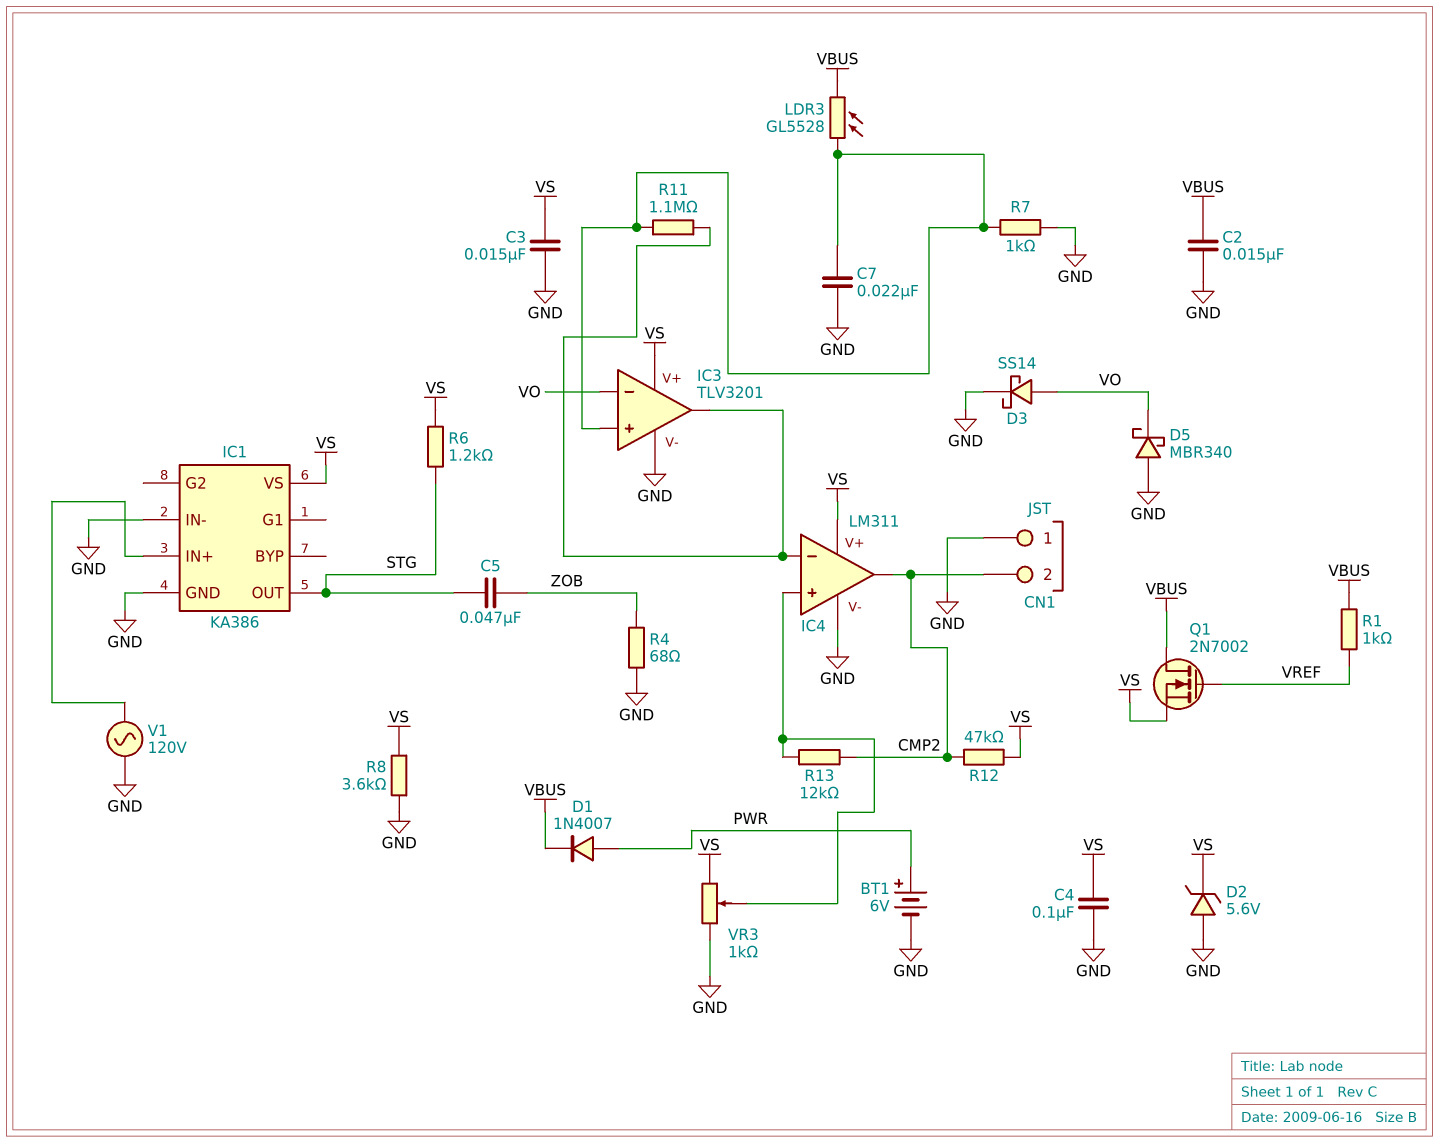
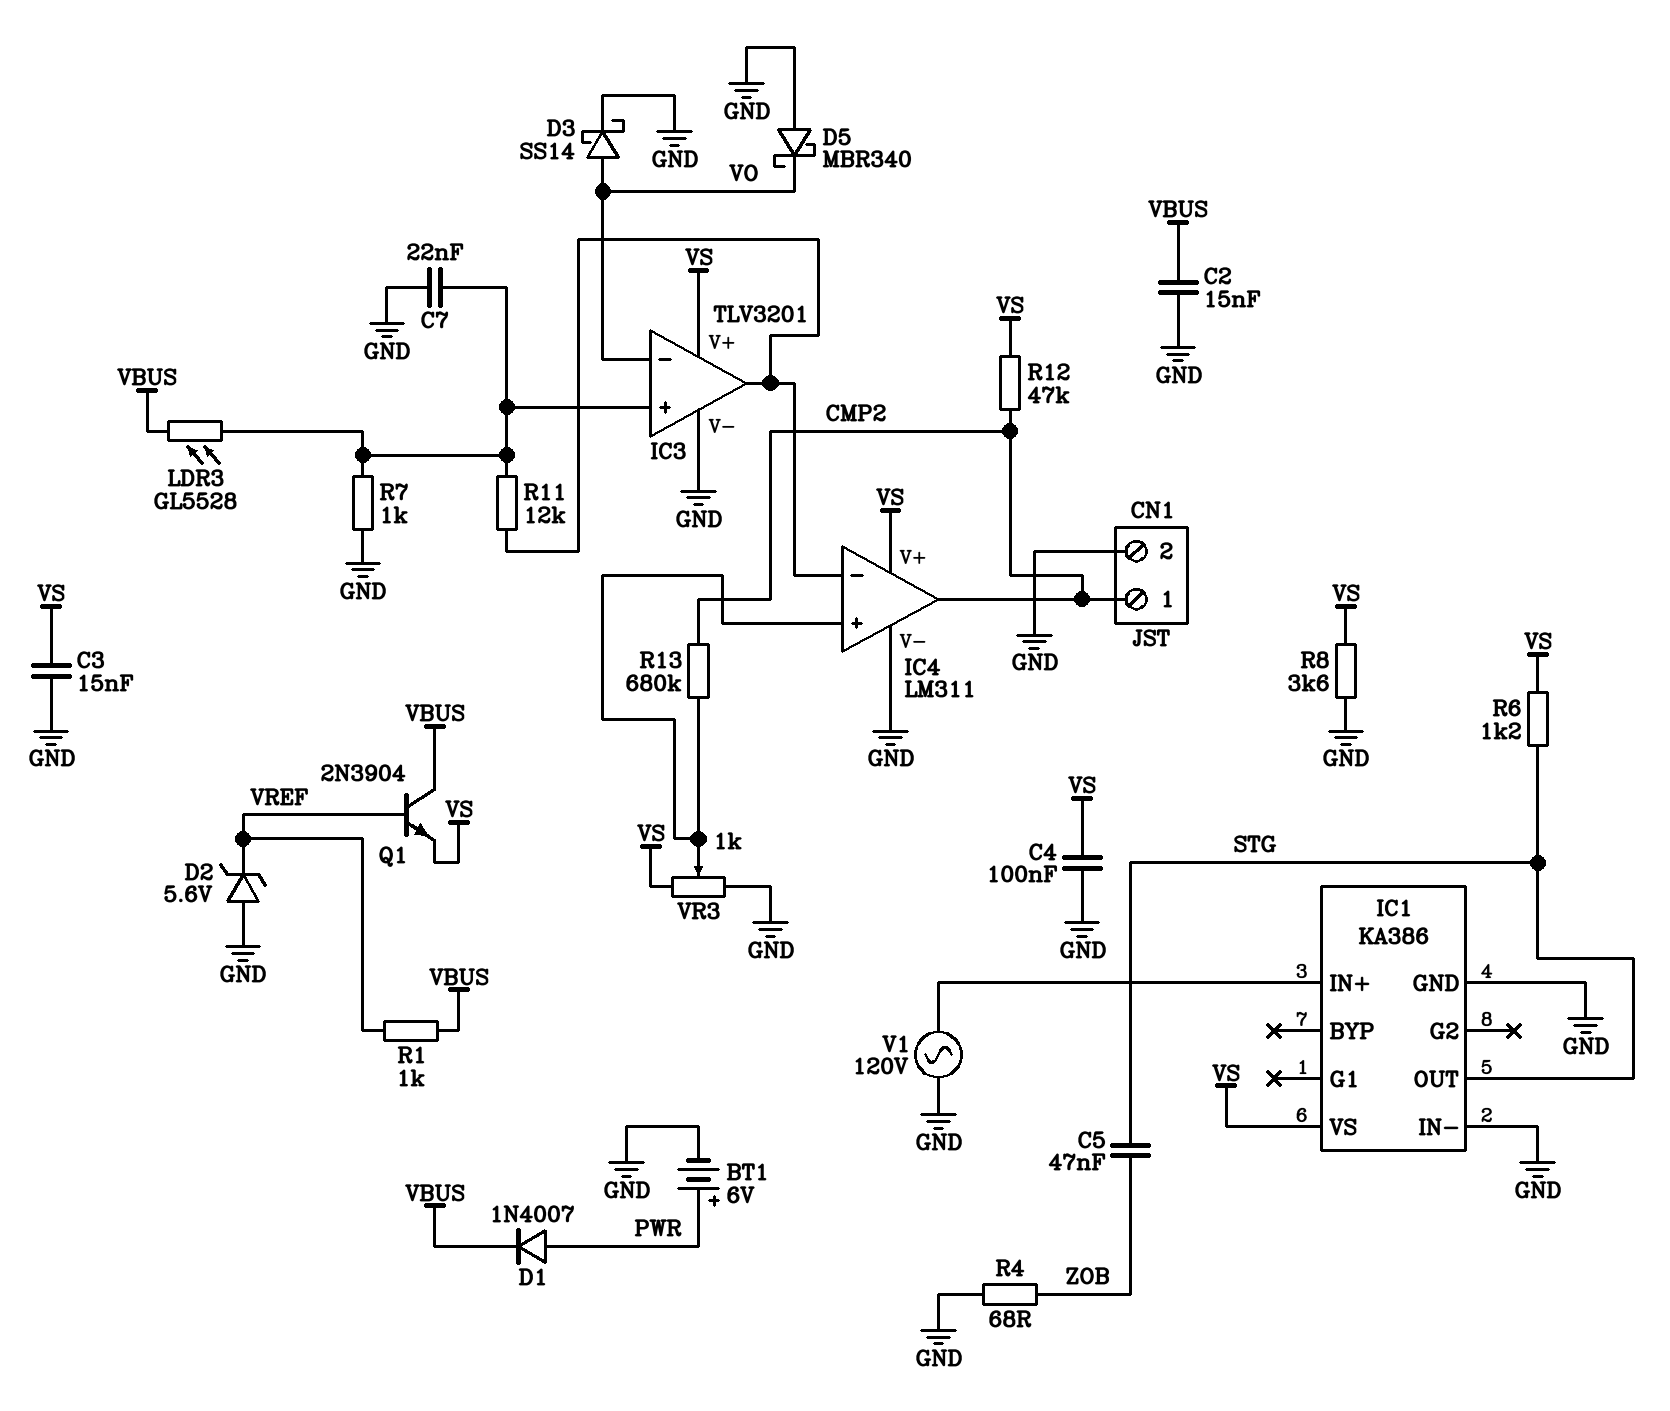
CN1 pin 1: GND -> CMP2
CN1 pin 2: CMP2 -> GND
D2: zener 5.6V (A GND, K VS) -> zener 5.6V (A GND, K VREF)
Q1: NMOS 2N7002 (G VREF, D VBUS, S VS) -> NPN 2N3904 (B VREF, C VBUS, E VS)
R11: 1.1M (IC3/in+, IC3/out) -> 12k (IC3/in+, IC3/out)
R13: 12k (CMP2, IC4/in+) -> 680k (CMP2, IC4/in+)

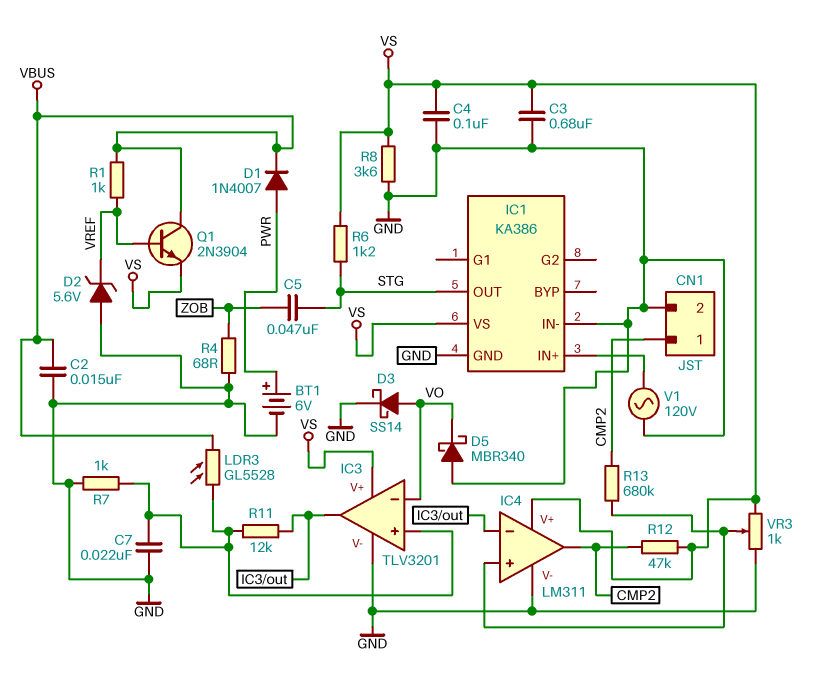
C3: 15nF (GND, VS) -> 680nF (GND, VS)

